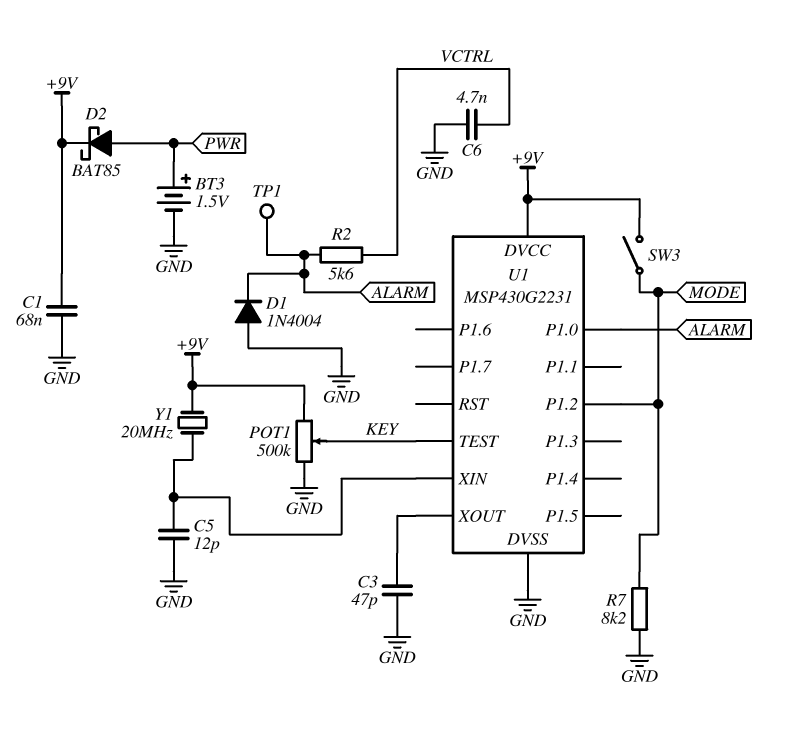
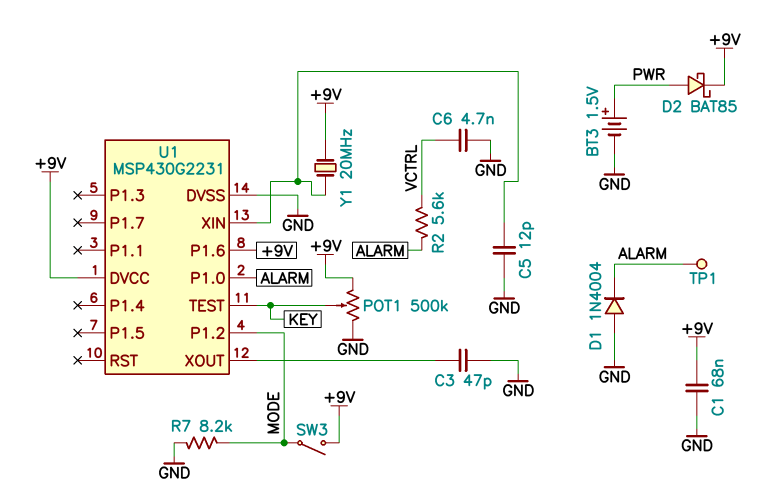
U1 pin P1.6: none -> +9V

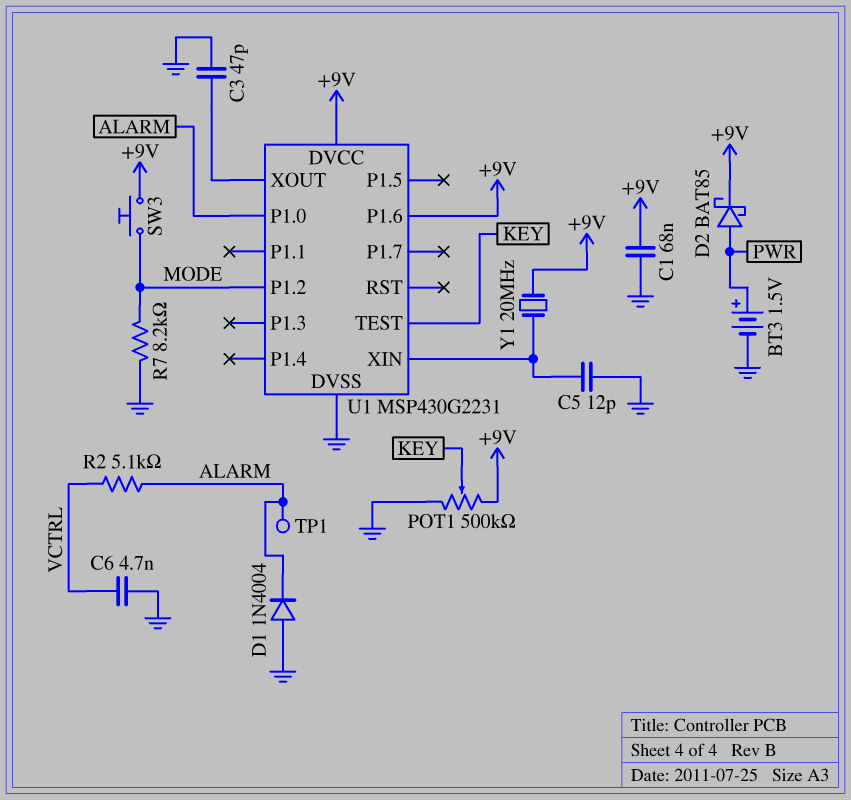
R2: 5.6k (ALARM, VCTRL) -> 5.1k (ALARM, VCTRL)
SW3: switch (+9V, MODE) -> button (+9V, MODE)

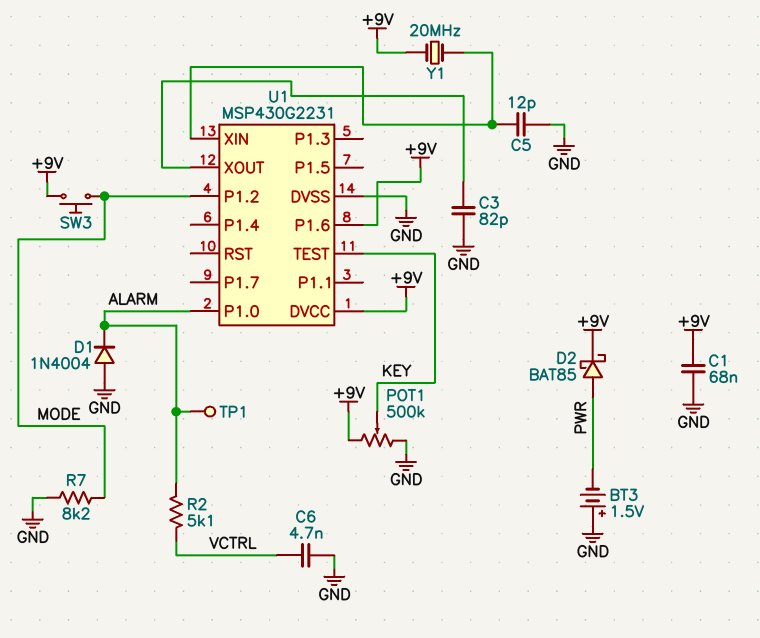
BT3: 1.5V (plus PWR, minus GND) -> 1.5V (plus GND, minus PWR)
C3: 47pF (GND, U1/XOUT) -> 82pF (GND, U1/XOUT)

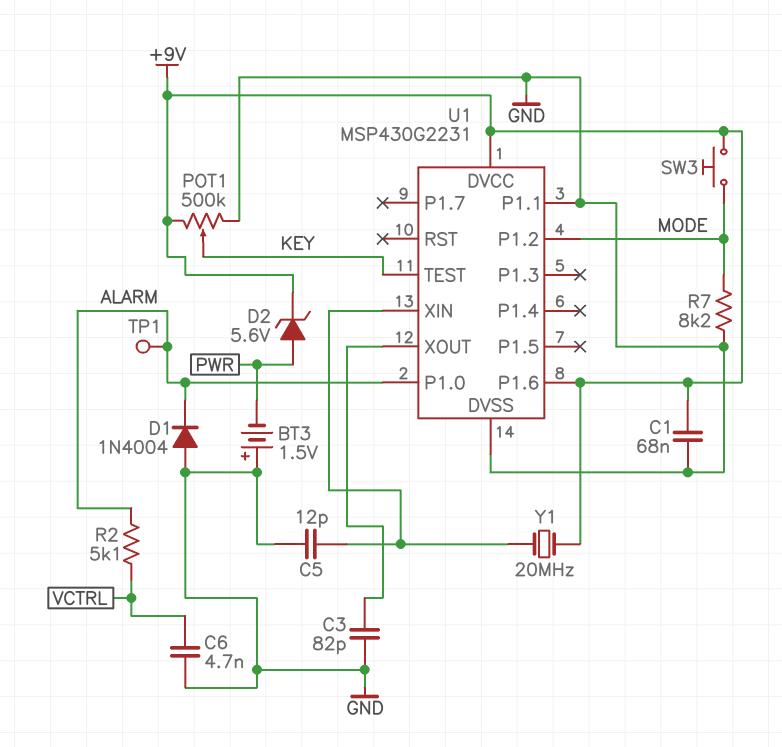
D2: schottky BAT85 (A PWR, K +9V) -> zener 5.6V (A PWR, K +9V)
U1 pin P1.1: none -> GND

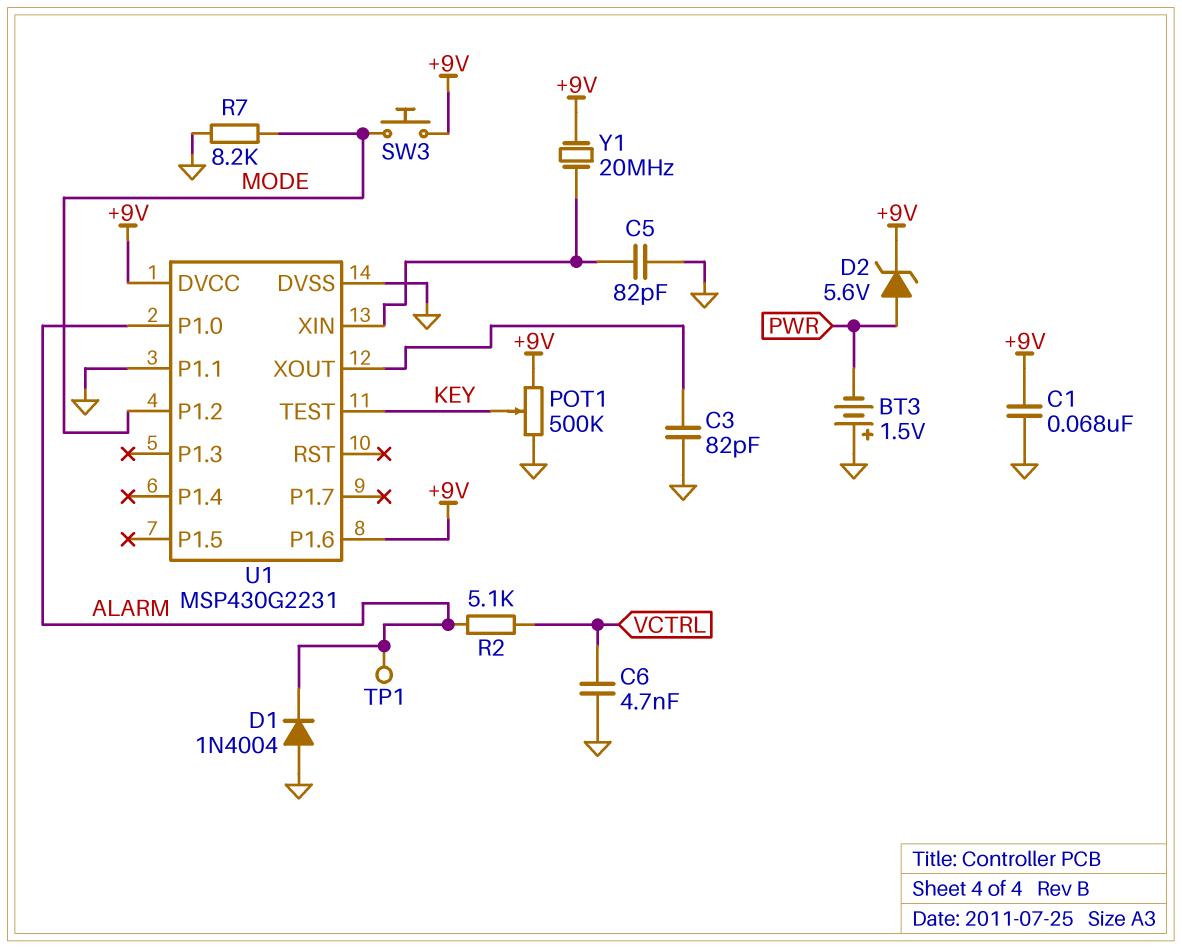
C5: 12pF (GND, U1/XIN) -> 82pF (GND, U1/XIN)

